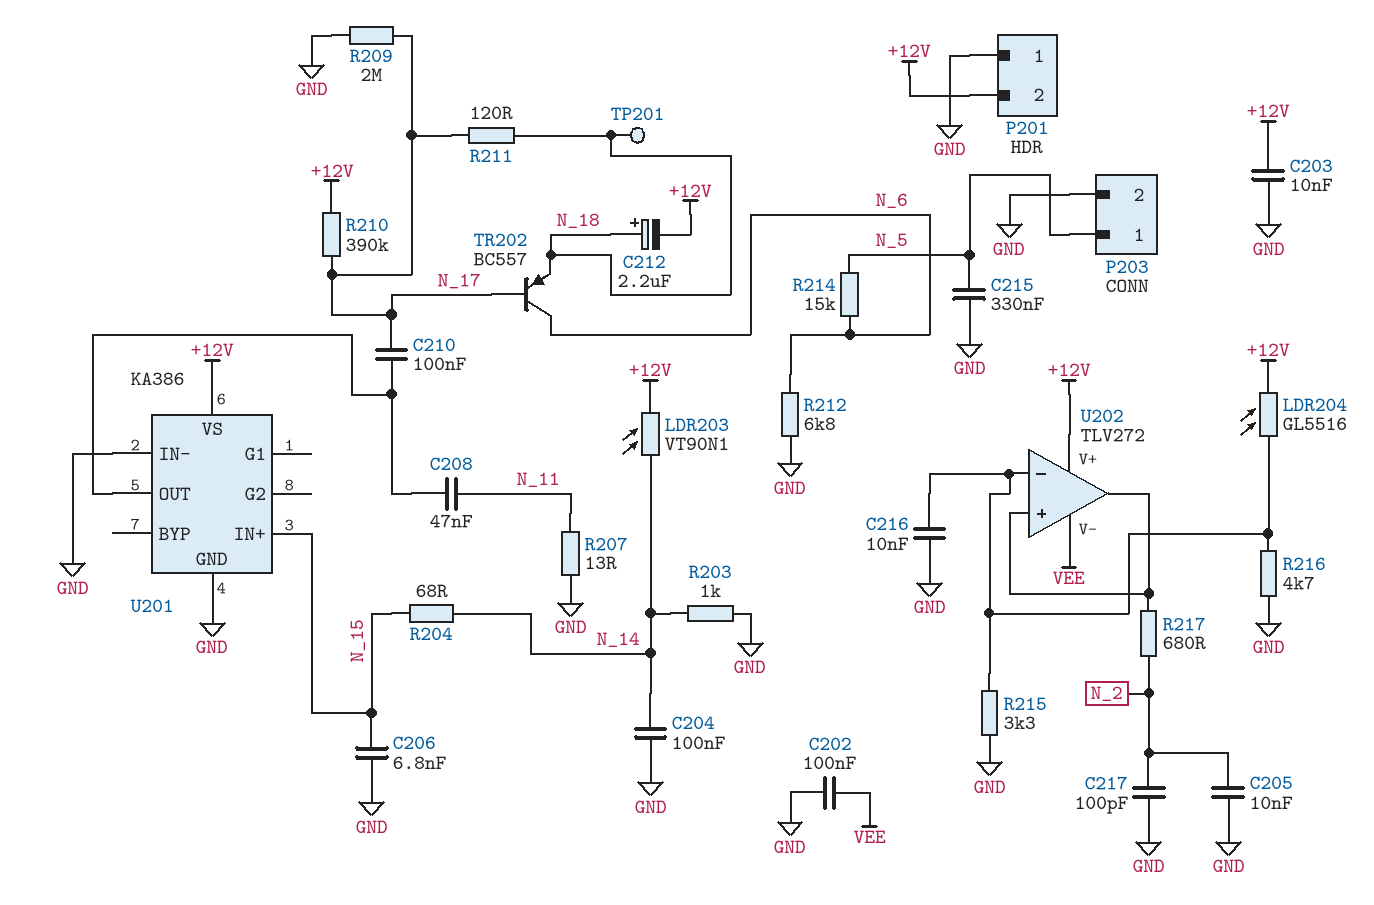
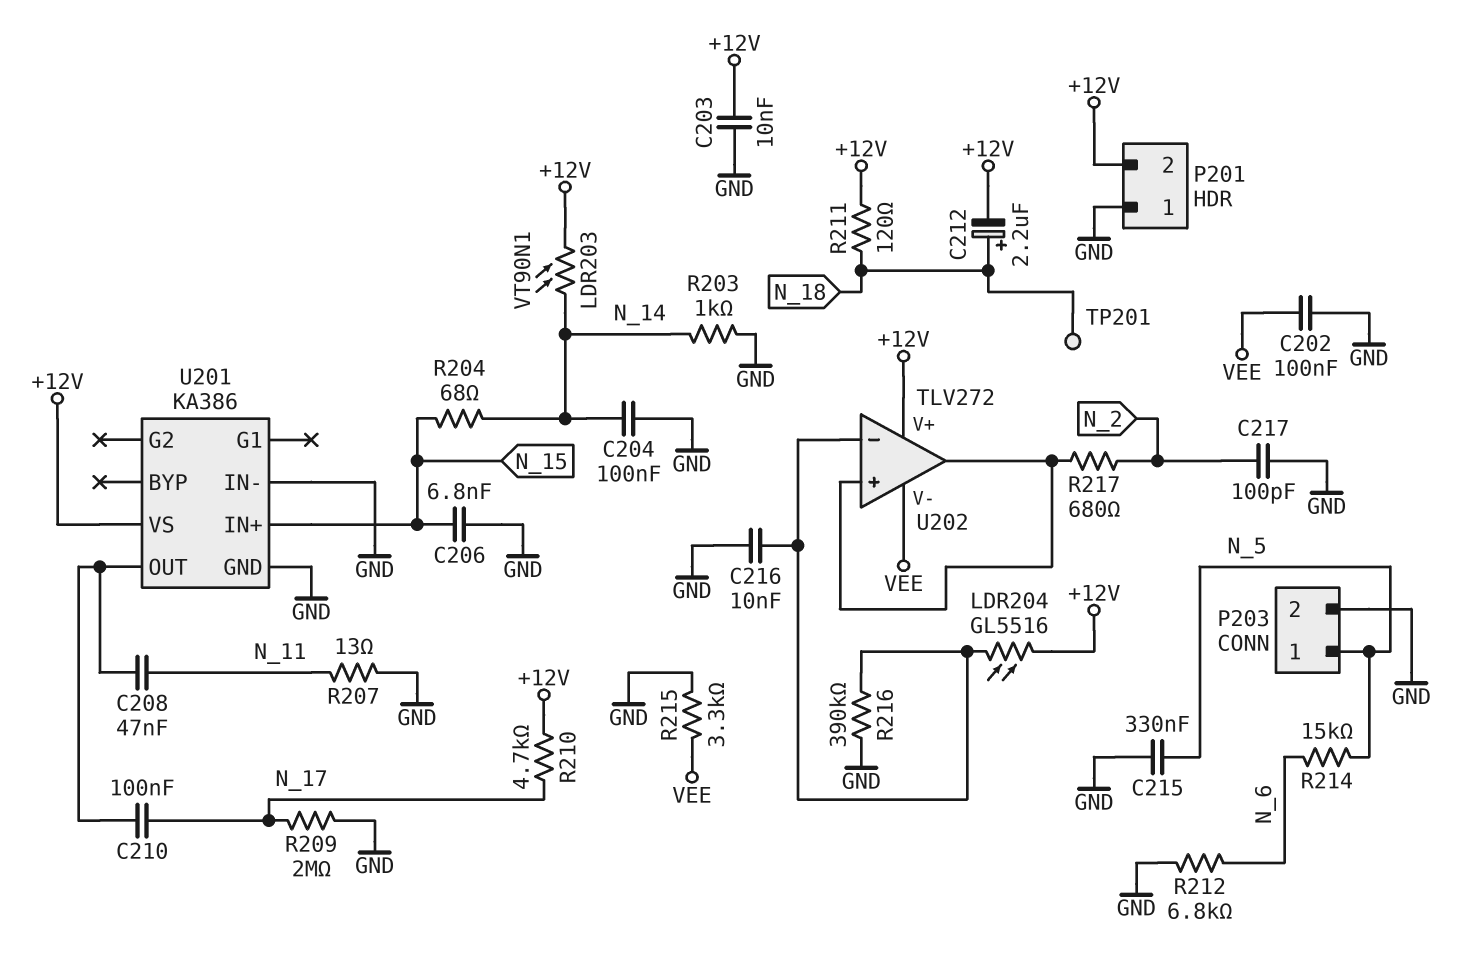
C205: 10nF (GND, N_2) -> none
R210: 390k (+12V, N_17) -> 4.7k (+12V, N_17)
R211: 120 (N_17, N_18) -> 120 (+12V, N_18)
R215: 3.3k (GND, U202/in-) -> 3.3k (GND, VEE)
R216: 4.7k (GND, U202/in-) -> 390k (GND, U202/in-)
TR202: PNP BC557 (B N_17, C N_6, E N_18) -> none

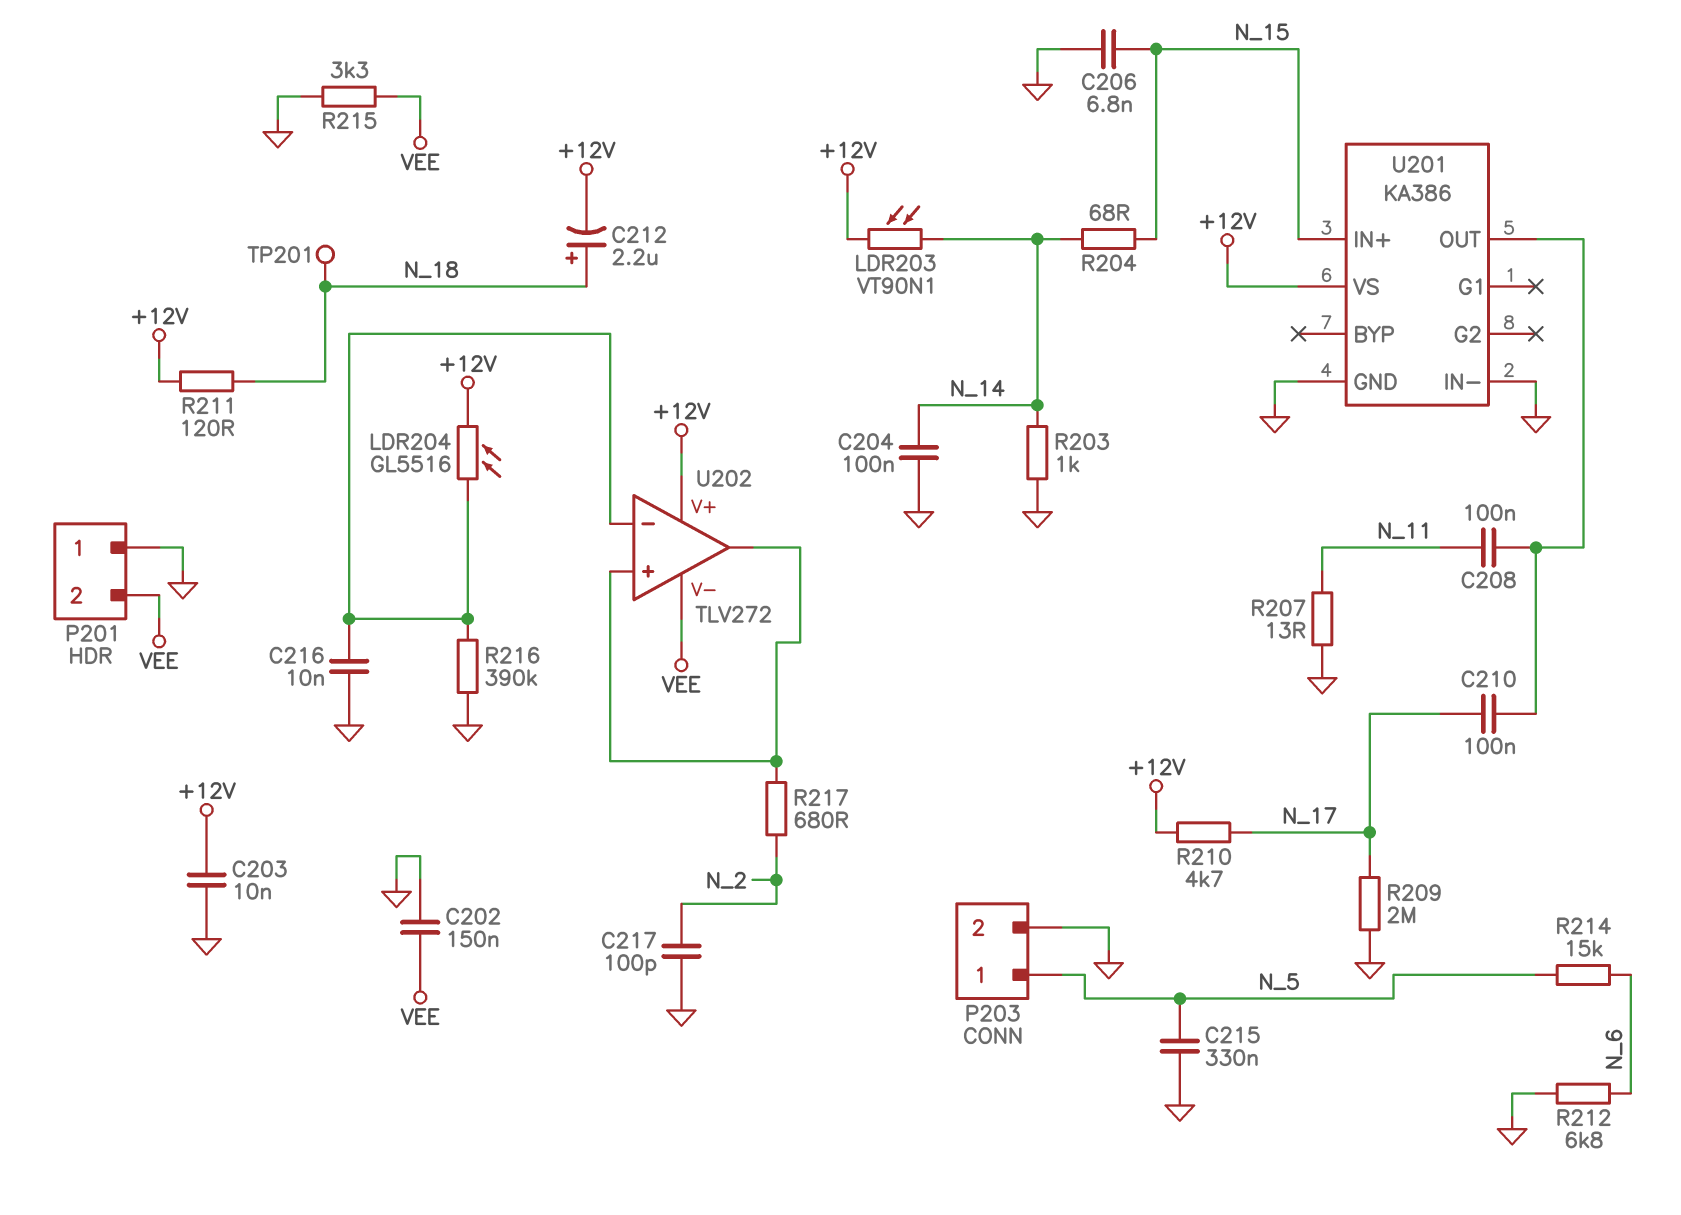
C202: 100nF (GND, VEE) -> 150nF (GND, VEE)
C208: 47nF (N_11, U201/OUT) -> 100nF (N_11, U201/OUT)
P201 pin 2: +12V -> VEE

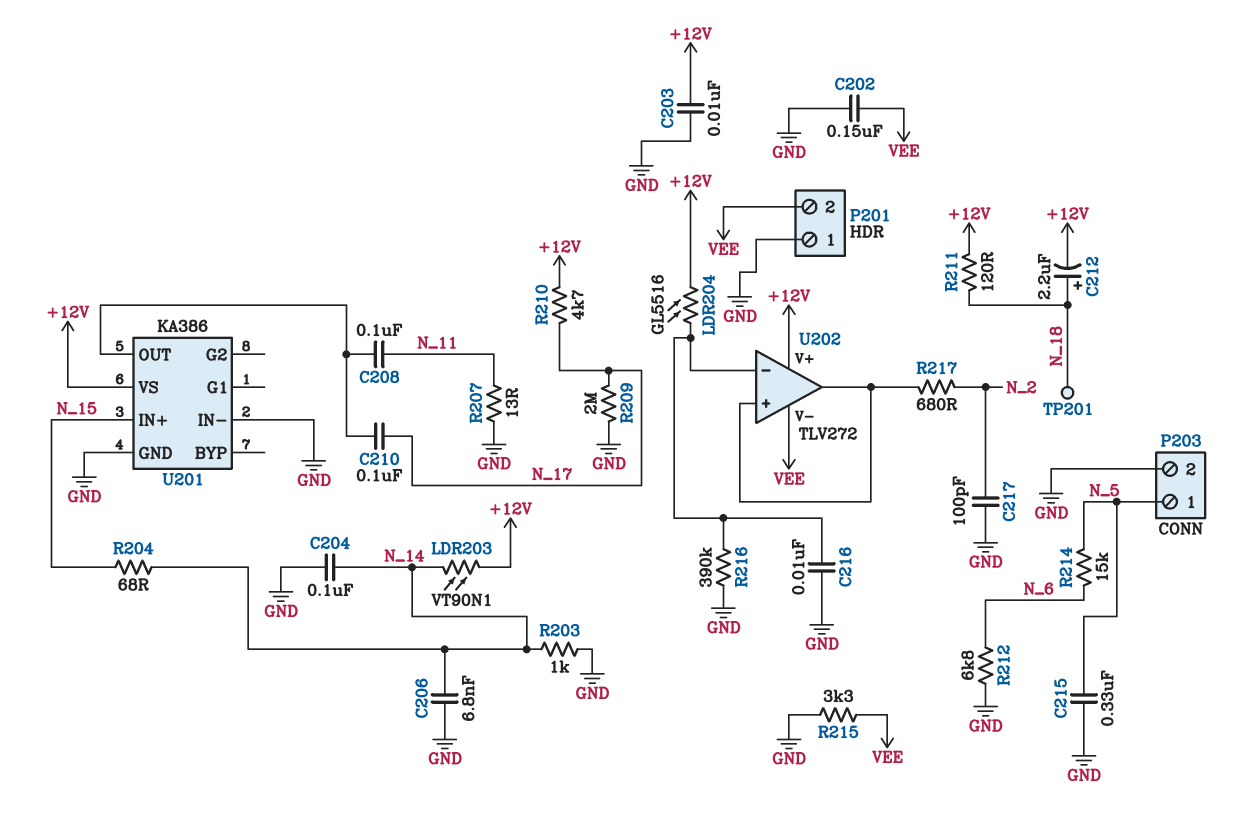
C206: 6.8nF (GND, N_15) -> 6.8nF (GND, N_14)

